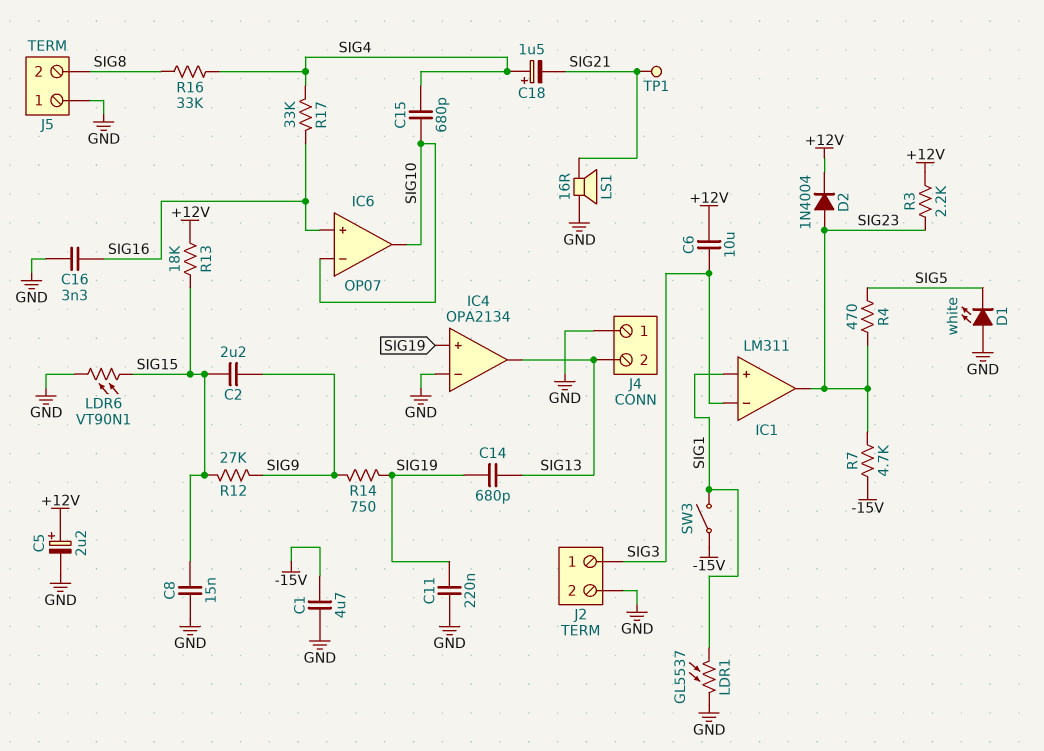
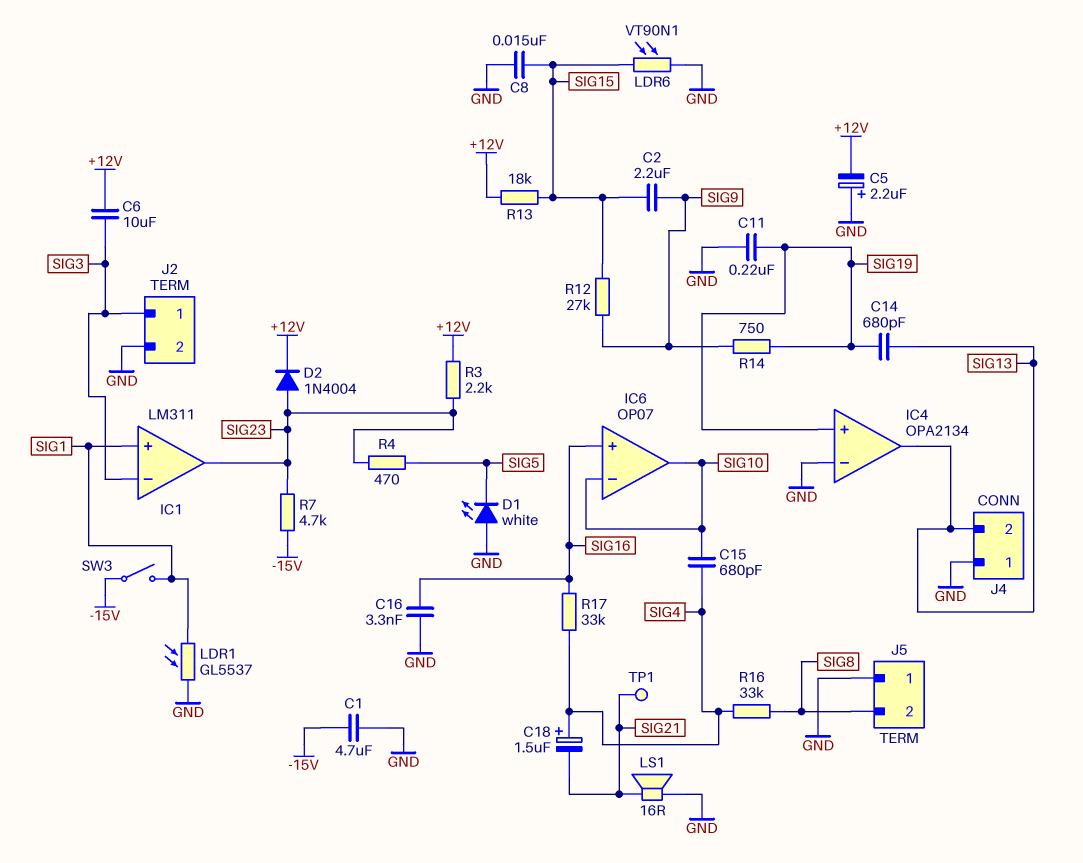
C5: 2.2uF (plus +12V, minus GND) -> 2.2uF (plus GND, minus +12V)

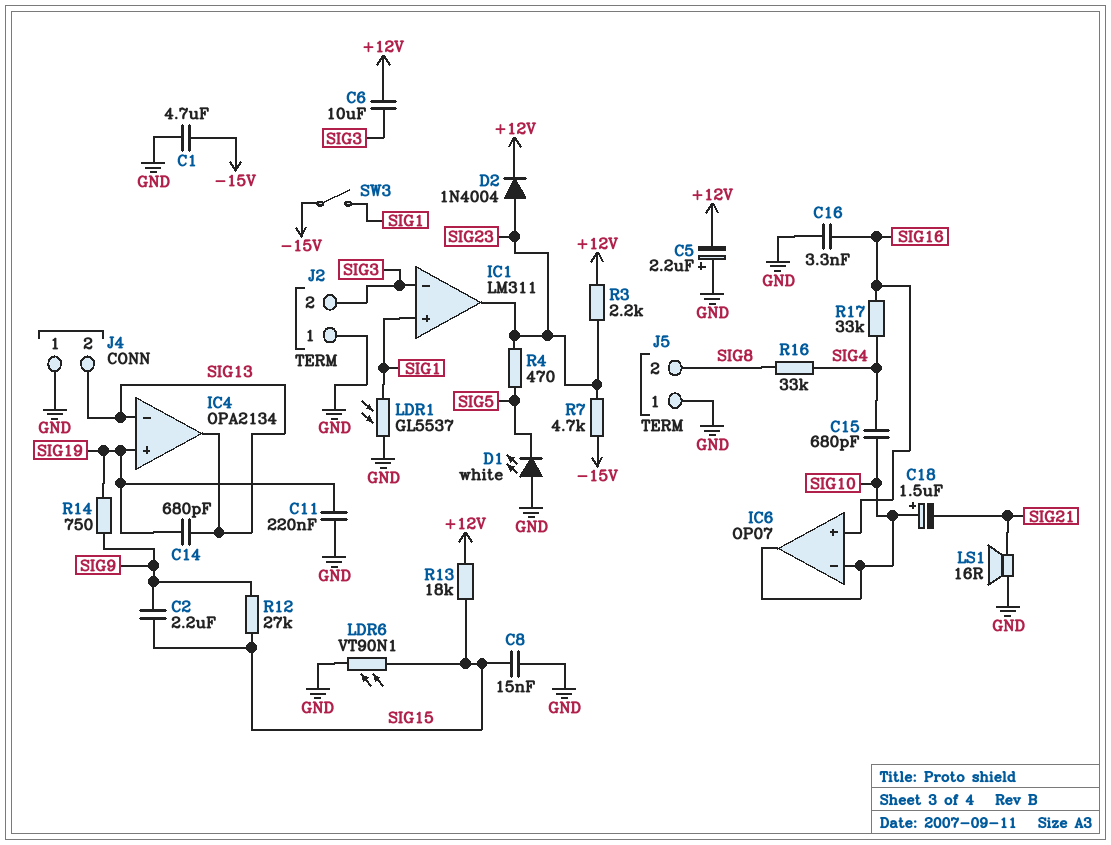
C18: 1.5uF (plus SIG4, minus SIG21) -> 1.5uF (plus SIG10, minus SIG21)
IC4 pin in-: GND -> SIG13
J2 pin 1: SIG3 -> GND
J2 pin 2: GND -> SIG3
TP1: test point (SIG21) -> none

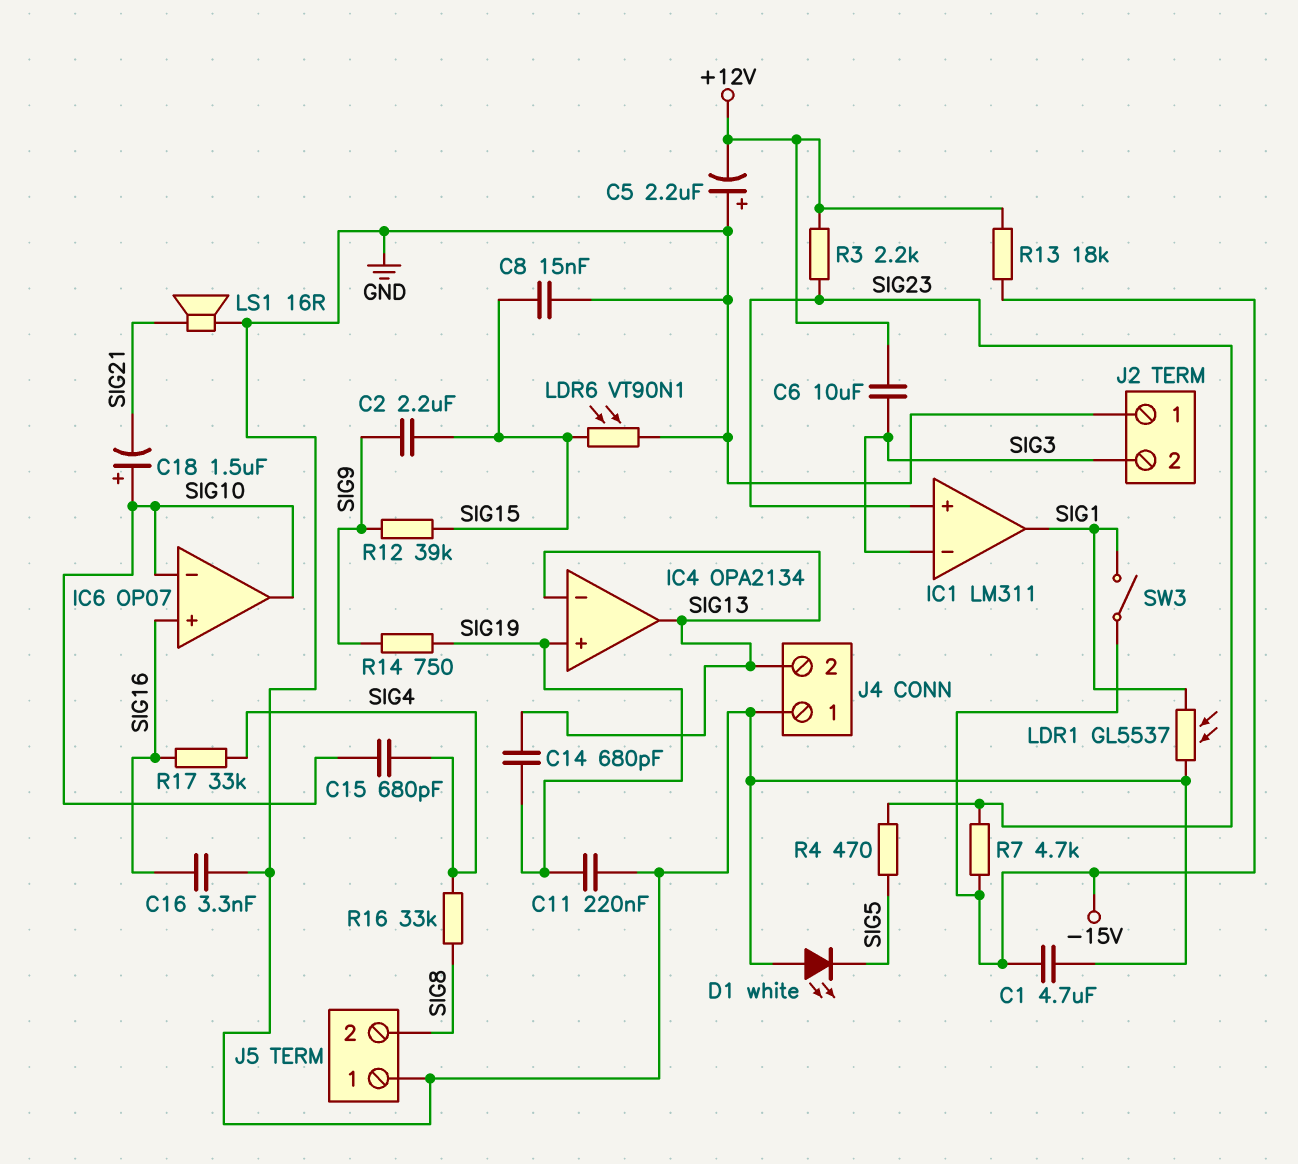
D2: diode 1N4004 (A SIG23, K +12V) -> none
IC1 pin in+: SIG1 -> SIG23
IC1 pin out: SIG23 -> SIG1
R12: 27k (SIG9, SIG15) -> 39k (SIG9, SIG15)
R13: 18k (+12V, SIG15) -> 18k (+12V, -15V)

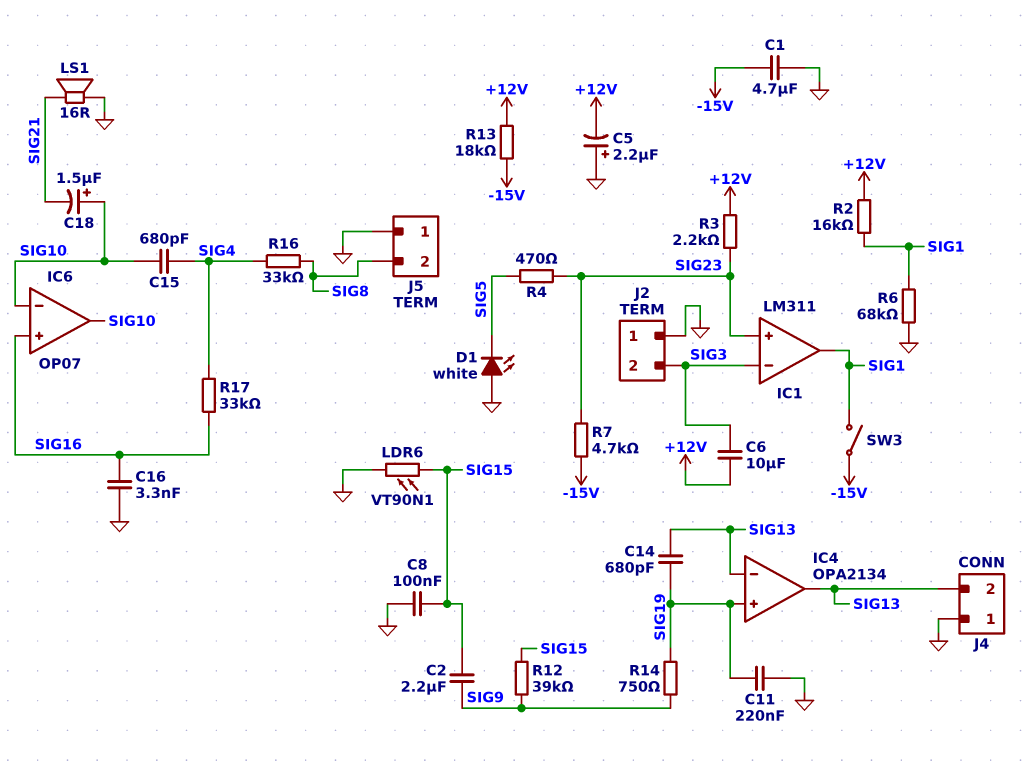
C8: 15nF (GND, SIG15) -> 100nF (GND, SIG15)
LDR1: GL5537 (GND, SIG1) -> none
R2: none -> 16k (+12V, SIG1)
R6: none -> 68k (GND, SIG1)

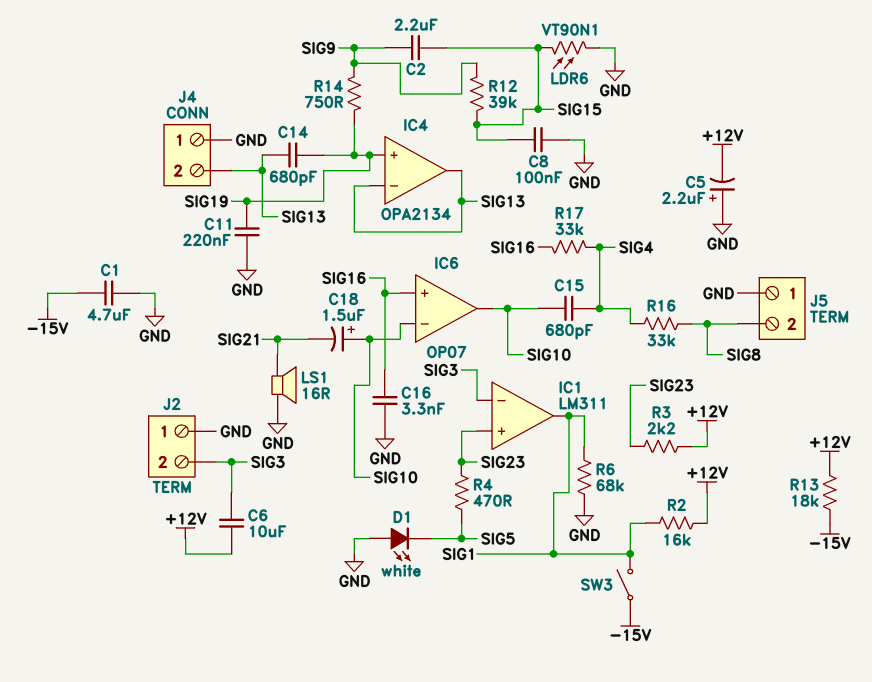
R7: 4.7k (-15V, SIG23) -> none

